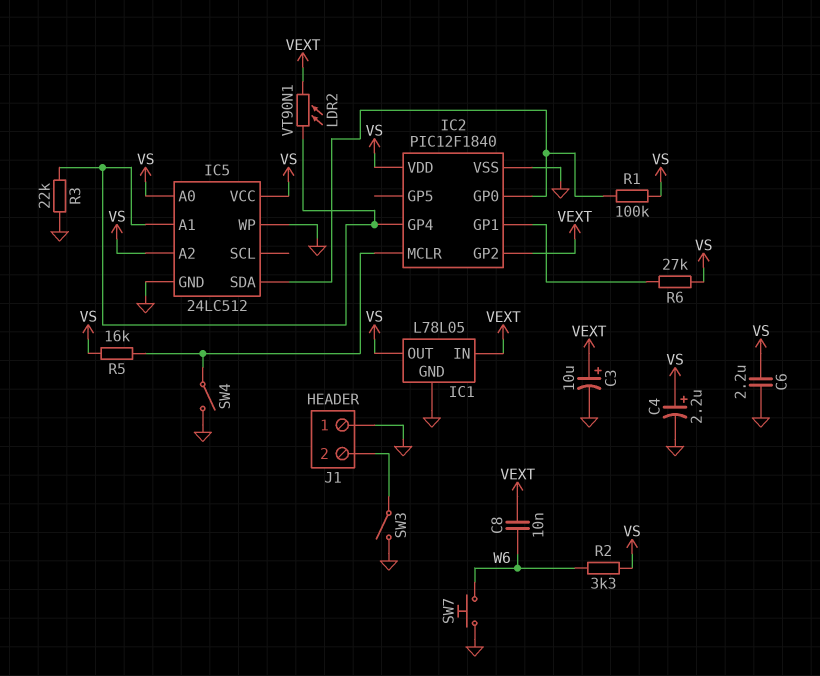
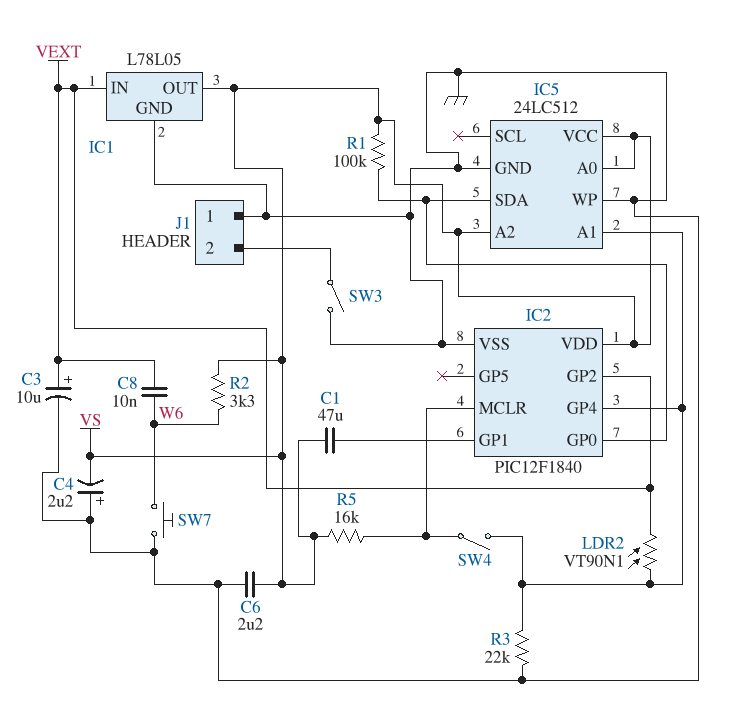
C1: none -> 47uF (IC2/GP1, VS)
C4: 2.2uF (plus VS, minus GND) -> 2.2uF (plus GND, minus VS)
R6: 27k (IC2/GP1, VS) -> none
SW4: switch (GND, IC2/MCLR) -> switch (IC2/GP4, IC2/MCLR)

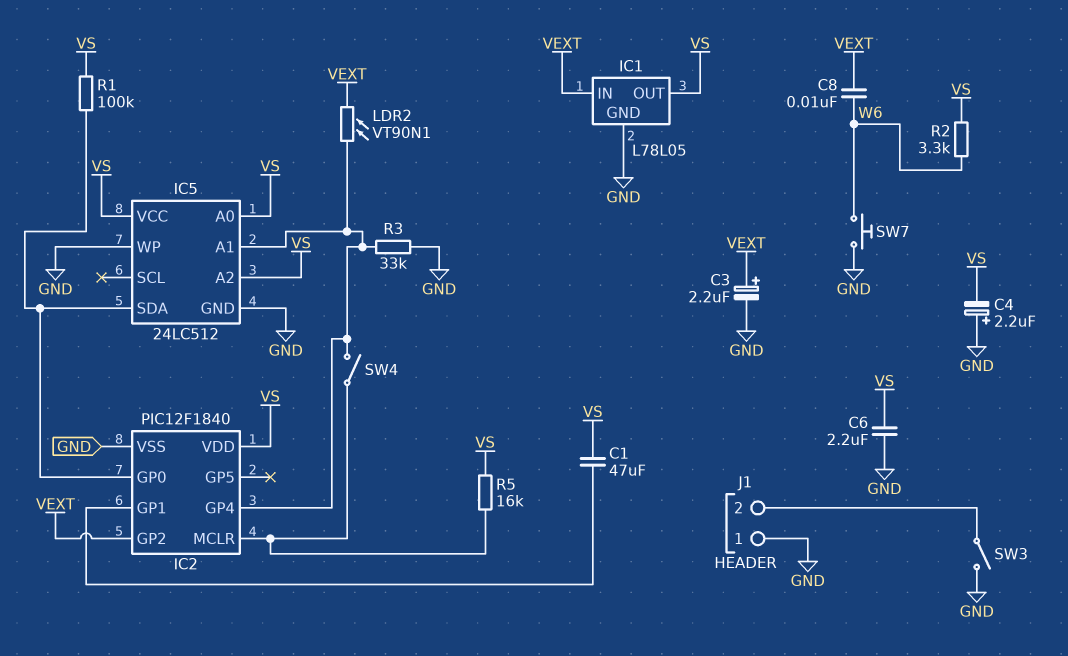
C3: 10uF (plus VEXT, minus GND) -> 2.2uF (plus VEXT, minus GND)
R3: 22k (GND, IC2/GP4) -> 33k (GND, IC2/GP4)

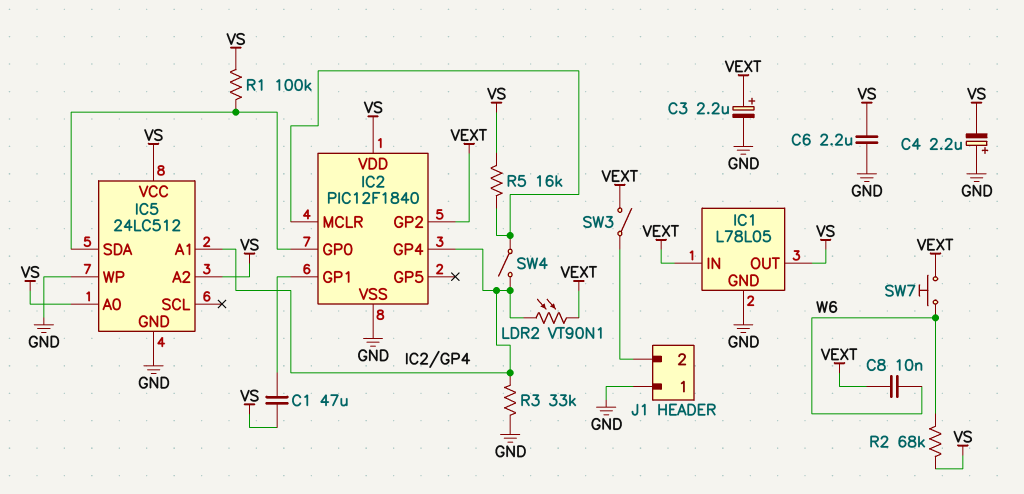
R2: 3.3k (VS, W6) -> 68k (VS, W6)
SW3: switch (GND, J1/2) -> switch (J1/2, VEXT)
SW7: button (GND, W6) -> button (VEXT, W6)

